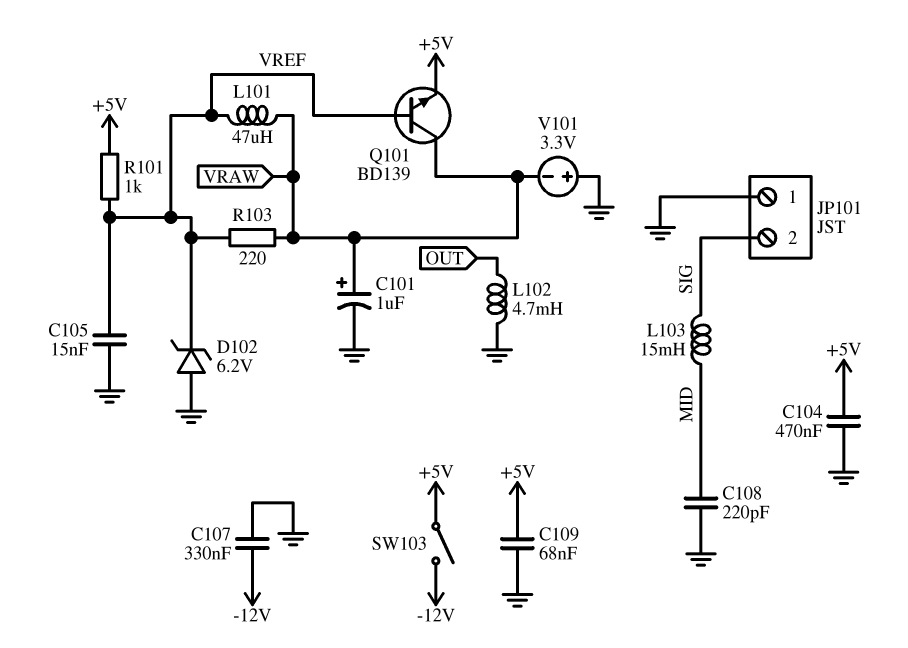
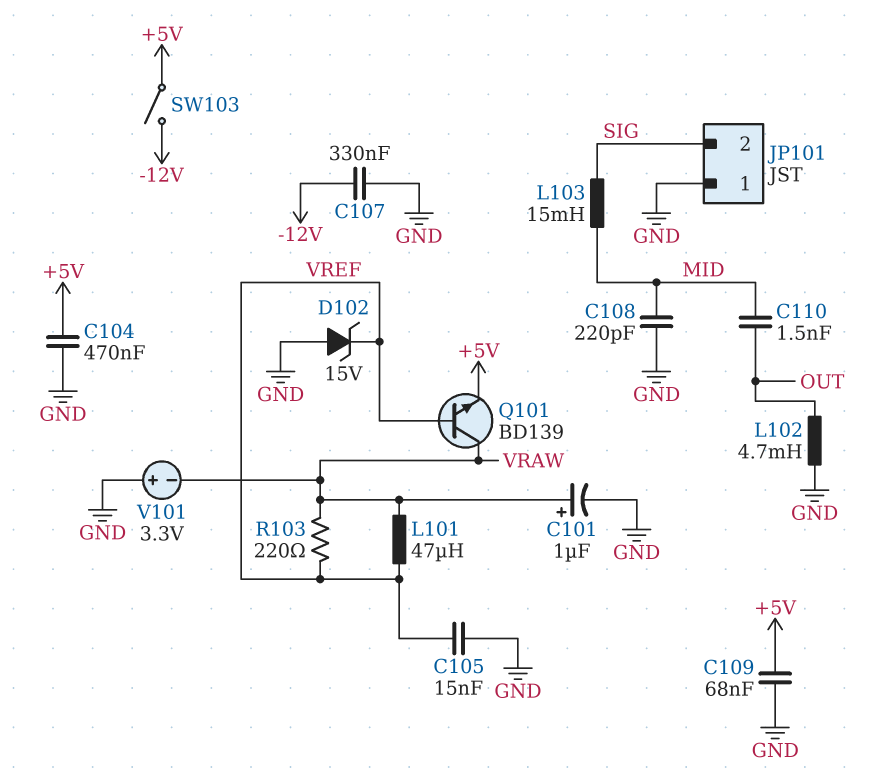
C110: none -> 1.5nF (MID, OUT)
D102: zener 6.2V (A GND, K VREF) -> zener 15V (A GND, K VREF)
R101: 1k (+5V, VREF) -> none

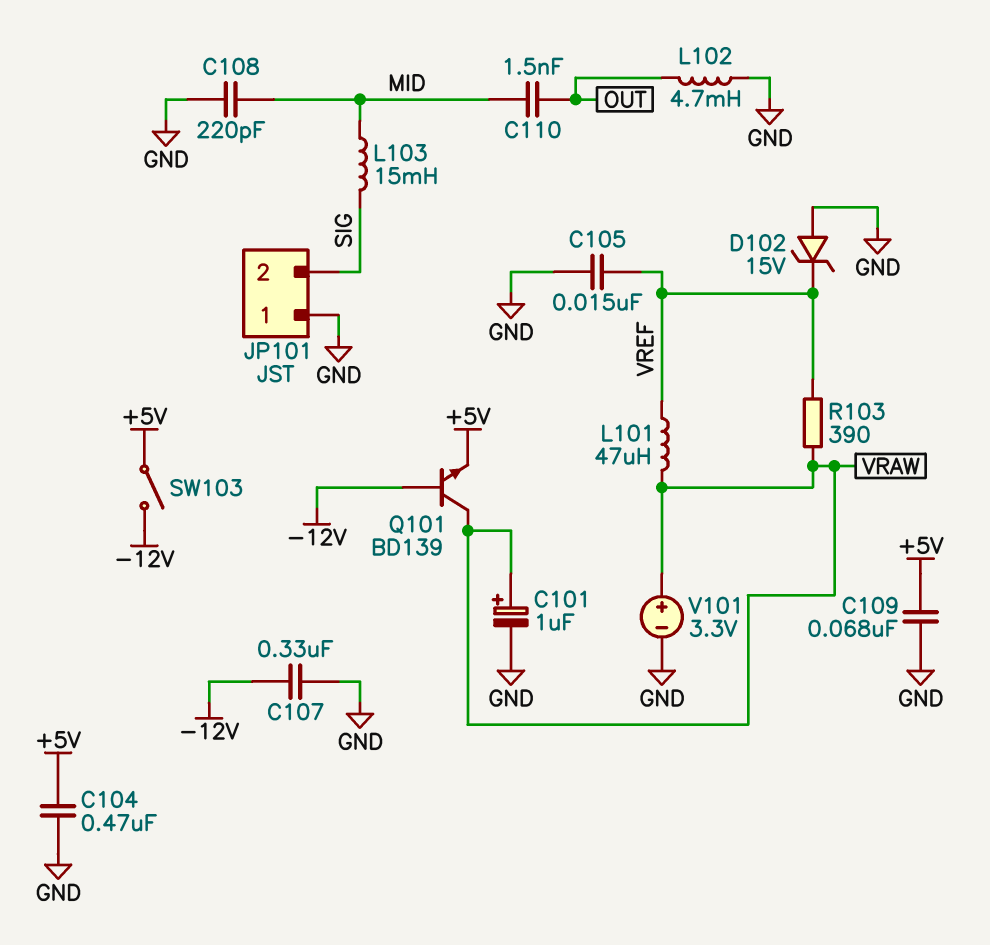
Q101: NPN BD139 (B VREF, C VRAW, E +5V) -> NPN BD139 (B -12V, C VRAW, E +5V)
R103: 220 (VRAW, VREF) -> 390 (VRAW, VREF)
V101: 3.3V (plus GND, minus VRAW) -> 3.3V (plus VRAW, minus GND)

